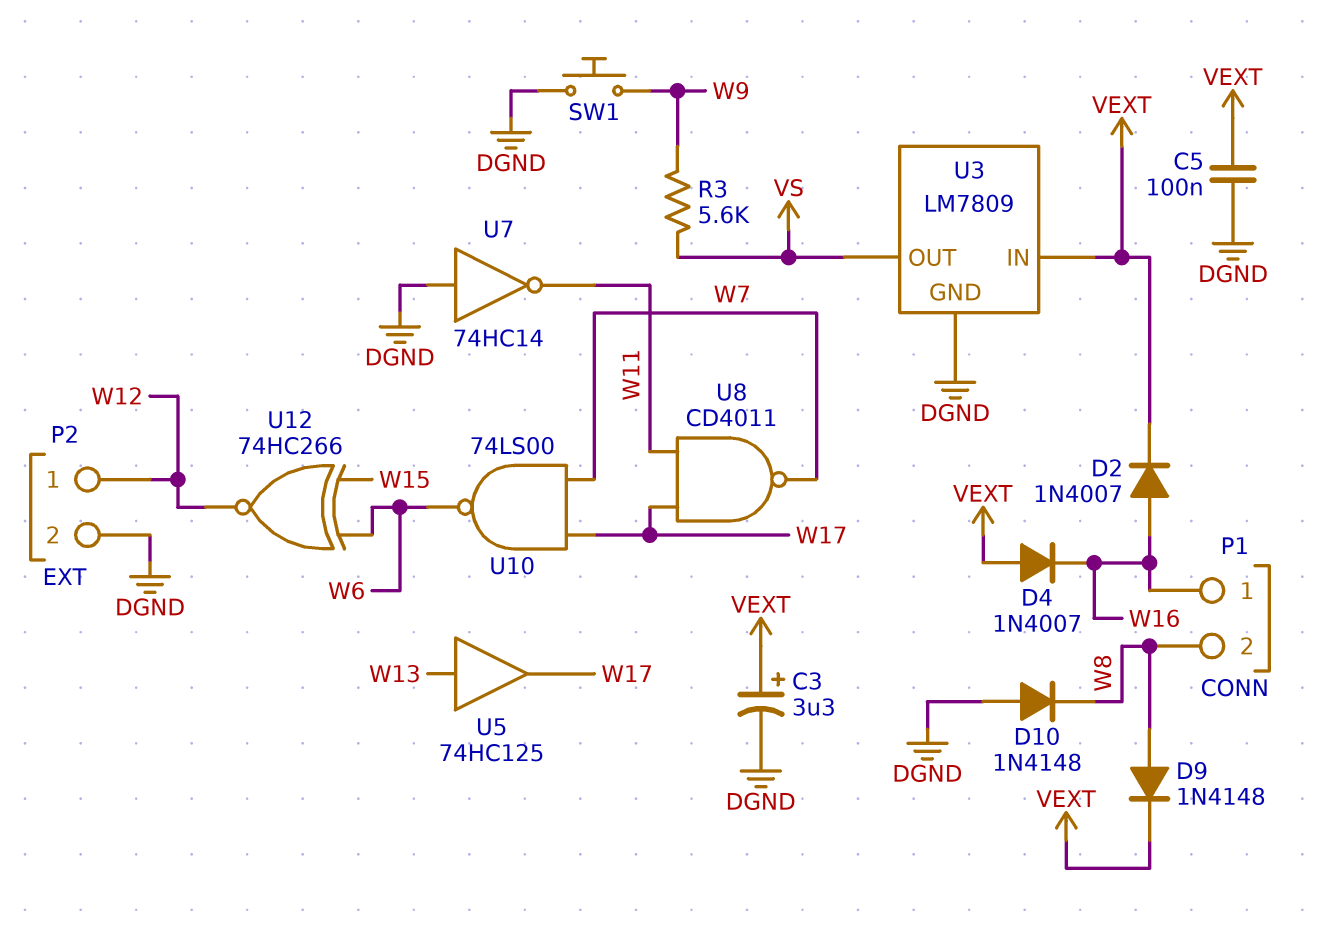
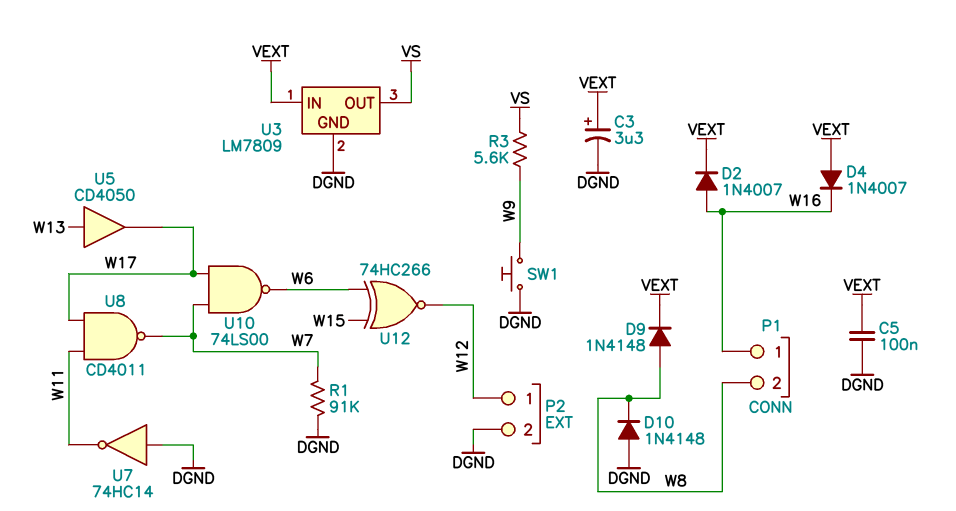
R1: none -> 91k (DGND, W7)
U5: buffer 74HC125 (in W13, out W17) -> buffer CD4050 (in W13, out W17)

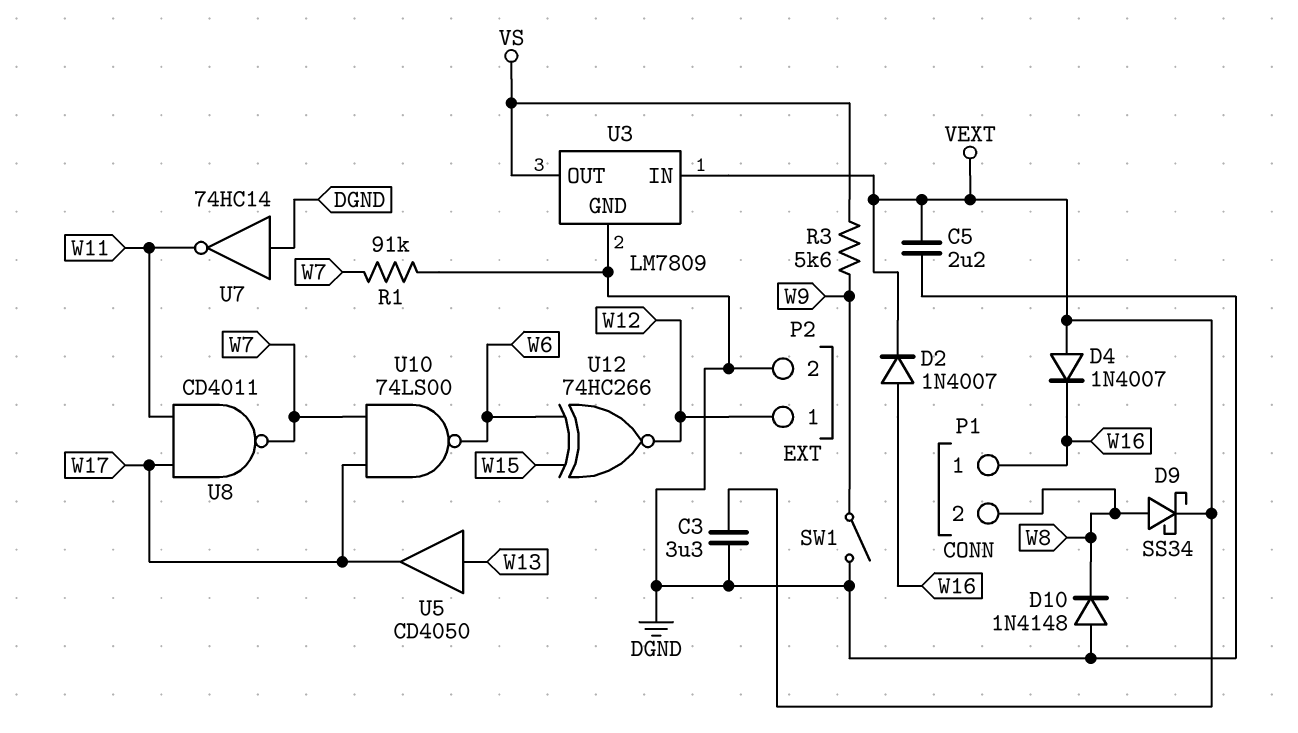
C3: 3.3uF (plus VEXT, minus DGND) -> 3.3uF (DGND, VEXT)
C5: 100nF (DGND, VEXT) -> 2.2uF (DGND, VEXT)
D9: diode 1N4148 (A W8, K VEXT) -> schottky SS34 (A W8, K VEXT)
SW1: button (DGND, W9) -> switch (DGND, W9)

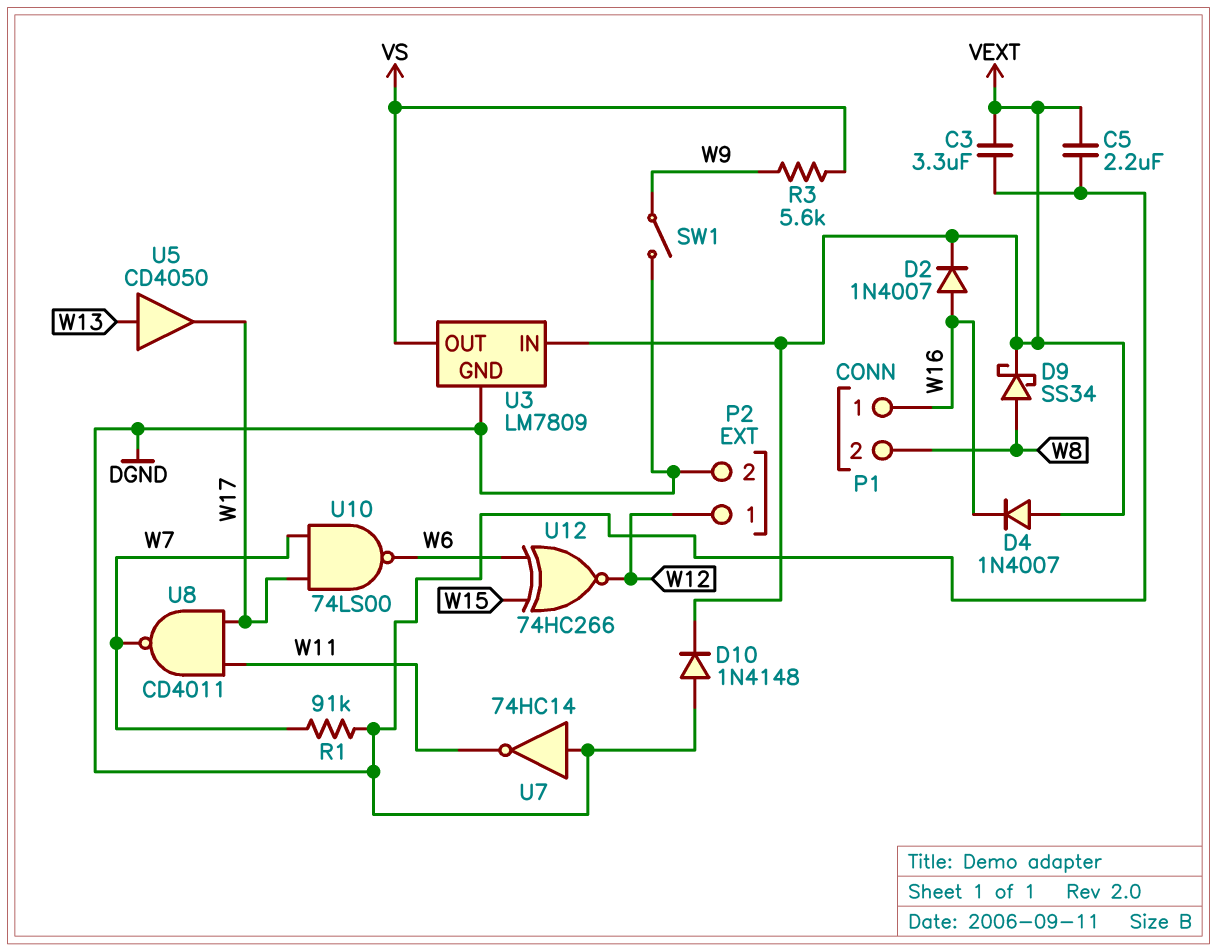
D10: diode 1N4148 (A DGND, K W8) -> diode 1N4148 (A DGND, K VEXT)

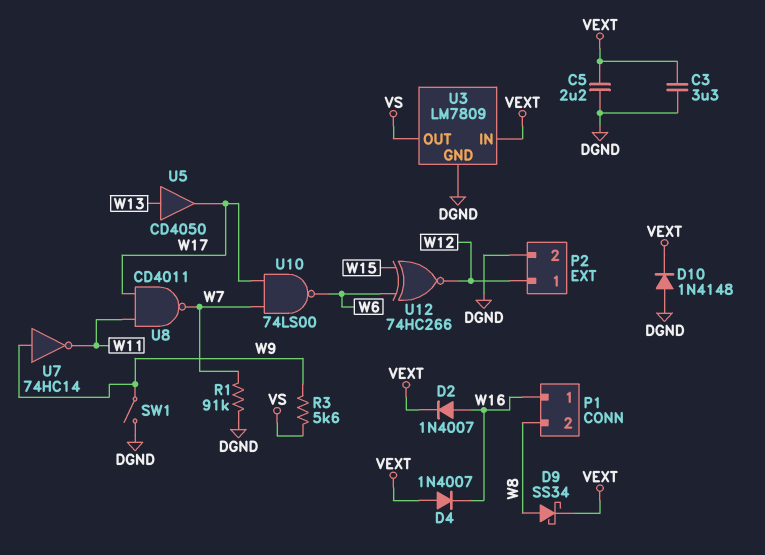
U7: NOT 74HC14 (in DGND, out W11) -> NOT 74HC14 (in W9, out W11)

